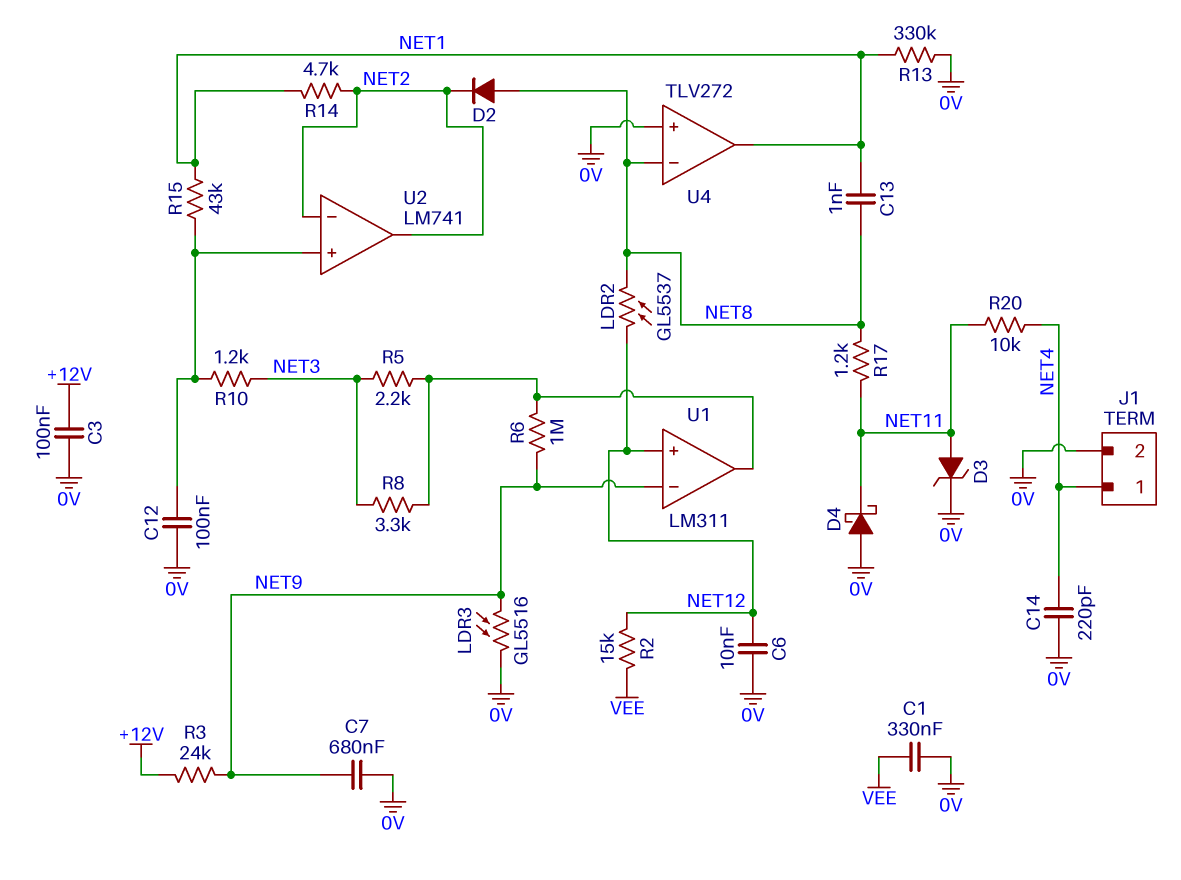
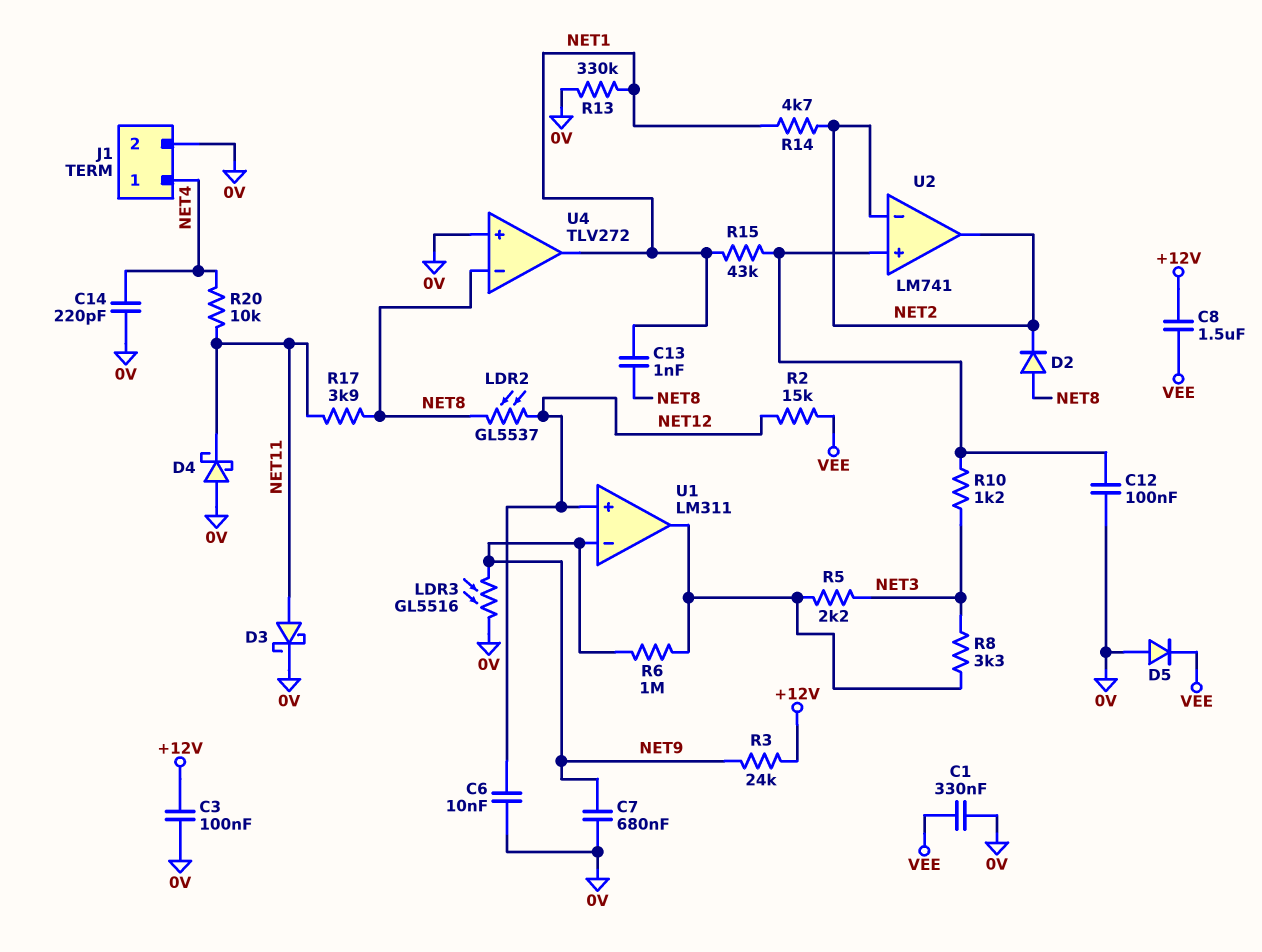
C8: none -> 1.5uF (+12V, VEE)
D3: zener (A NET11, K 0V) -> schottky (A NET11, K 0V)
D5: none -> diode (A 0V, K VEE)
R17: 1.2k (NET8, NET11) -> 3.9k (NET8, NET11)

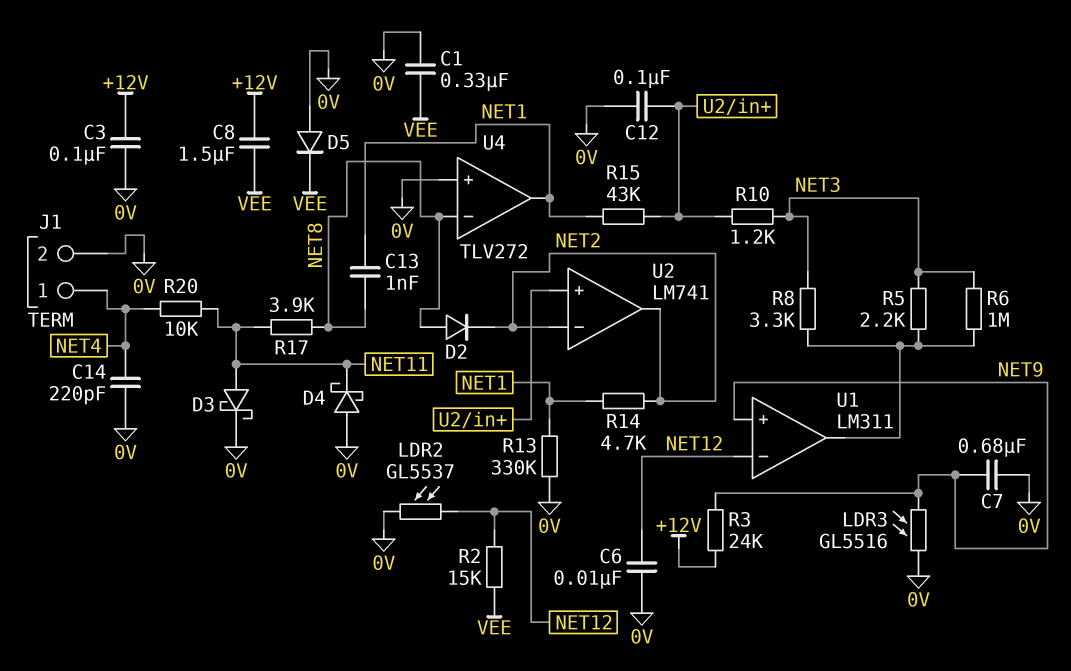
LDR2: GL5537 (NET8, NET12) -> GL5537 (0V, NET12)
R6: 1M (NET9, U1/out) -> 1M (NET3, U1/out)
U1 pin in+: NET12 -> NET9
U1 pin in-: NET9 -> NET12

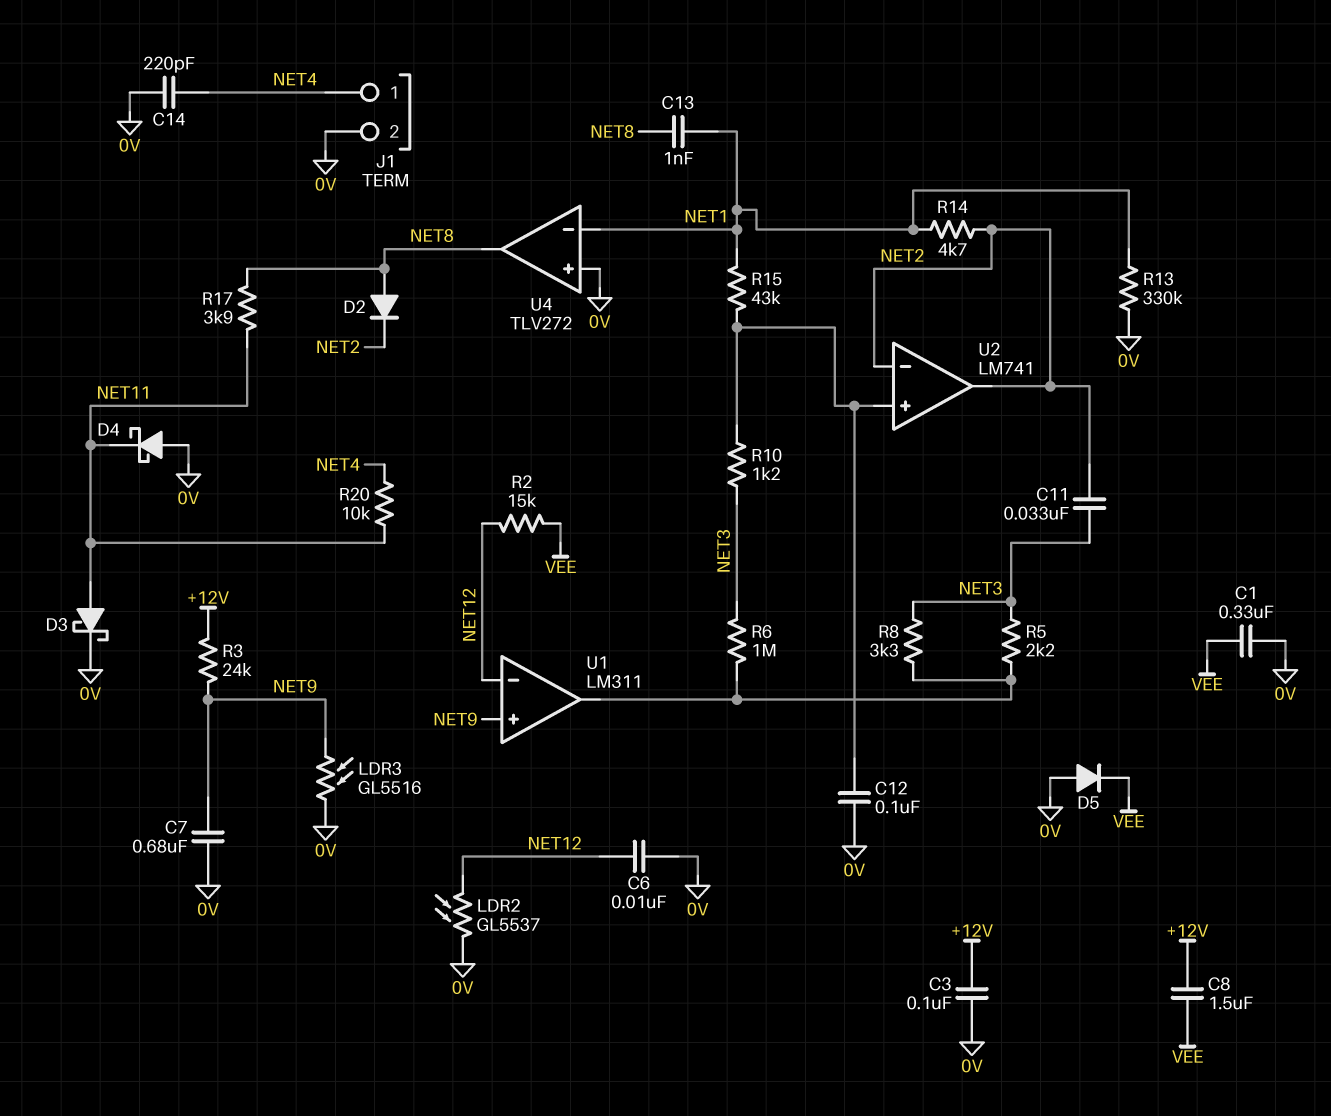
C11: none -> 33nF (NET2, NET3)
U4 pin in-: NET8 -> NET1
U4 pin out: NET1 -> NET8

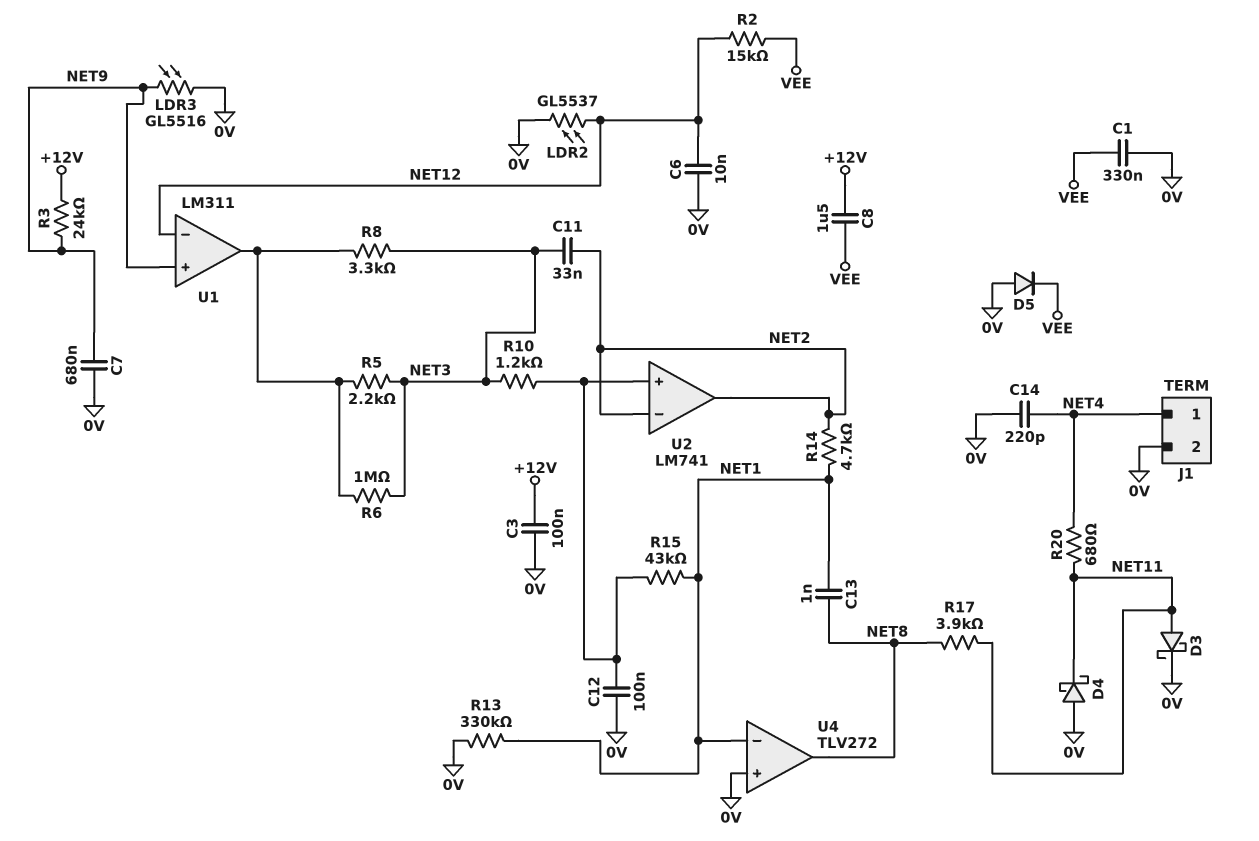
D2: diode (A NET8, K NET2) -> none
R20: 10k (NET4, NET11) -> 680 (NET4, NET11)

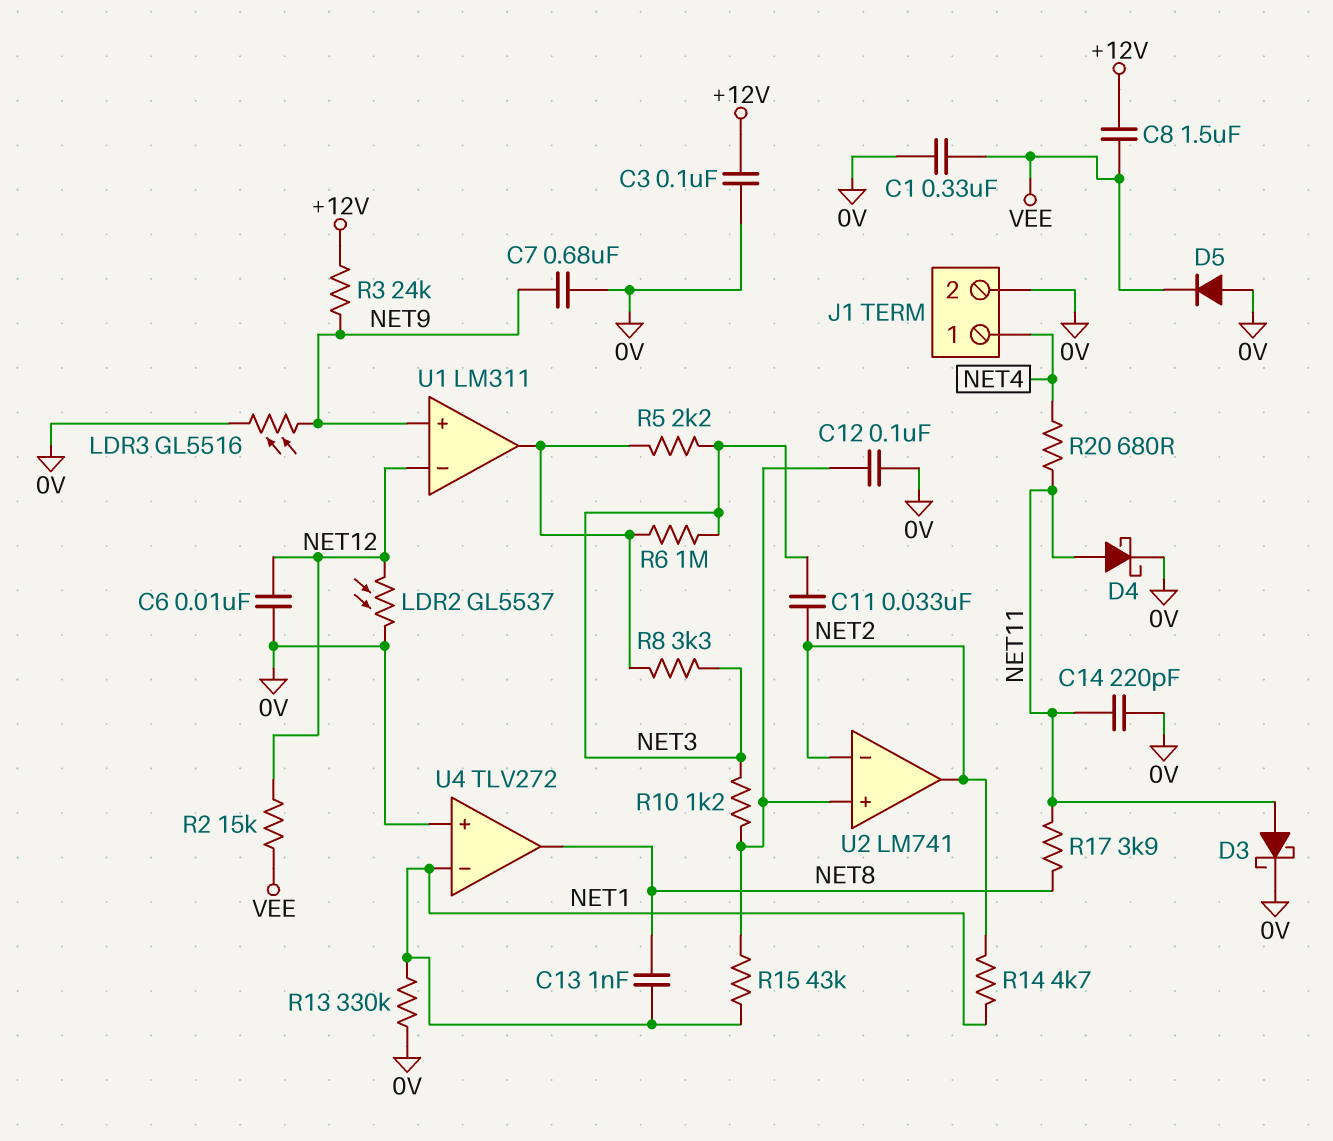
C14: 220pF (0V, NET4) -> 220pF (0V, NET11)
D4: schottky (A 0V, K NET11) -> schottky (A NET11, K 0V)

